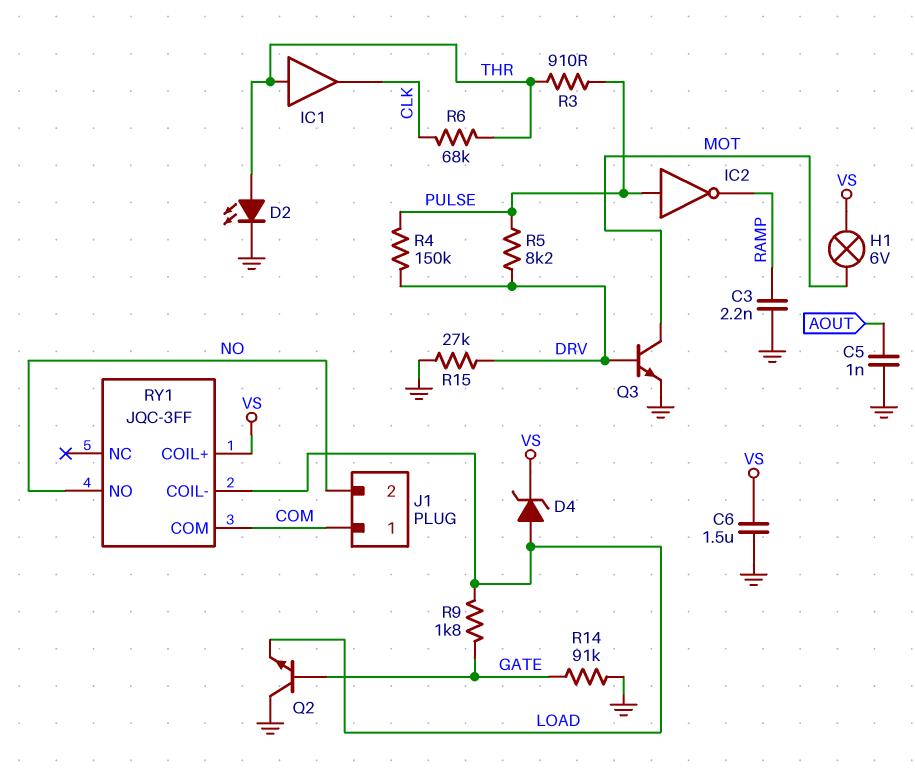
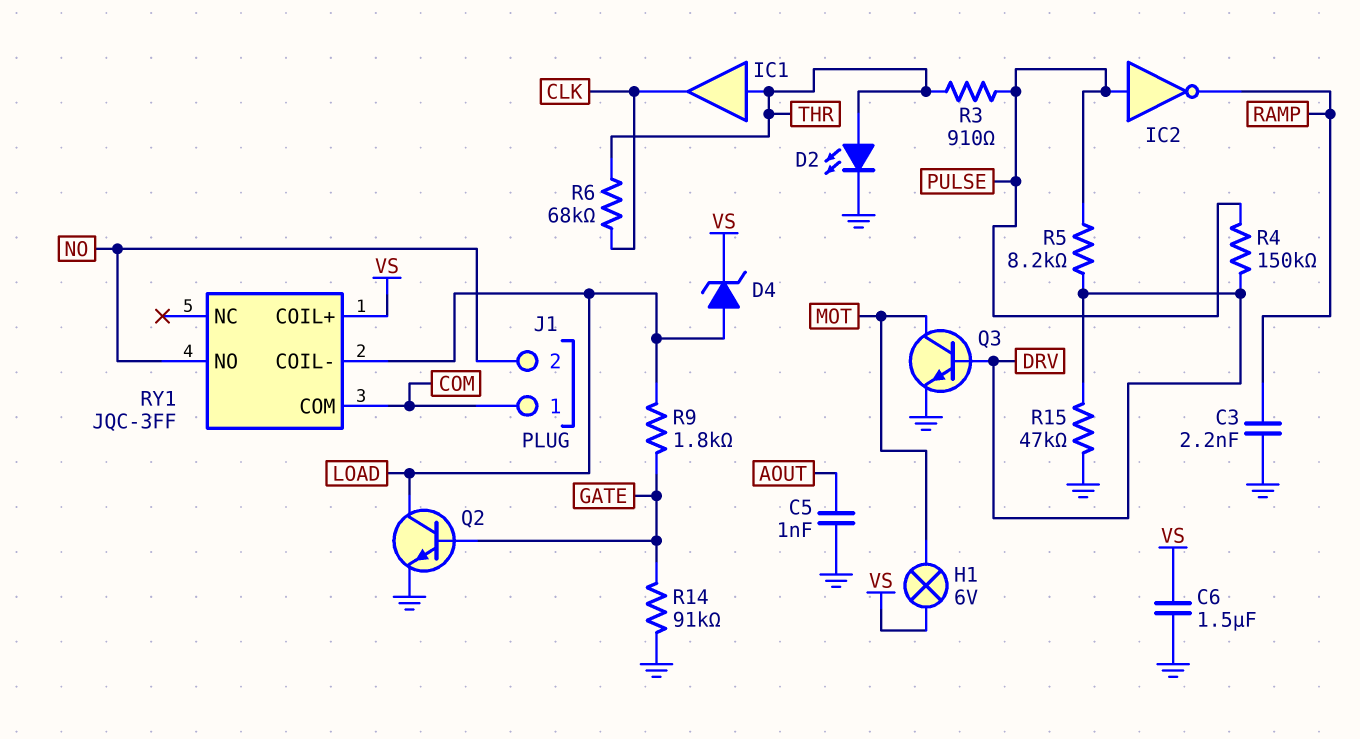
Q2: NPN (B GATE, C GND, E LOAD) -> NPN (B GATE, C LOAD, E GND)
R15: 27k (DRV, GND) -> 47k (DRV, GND)

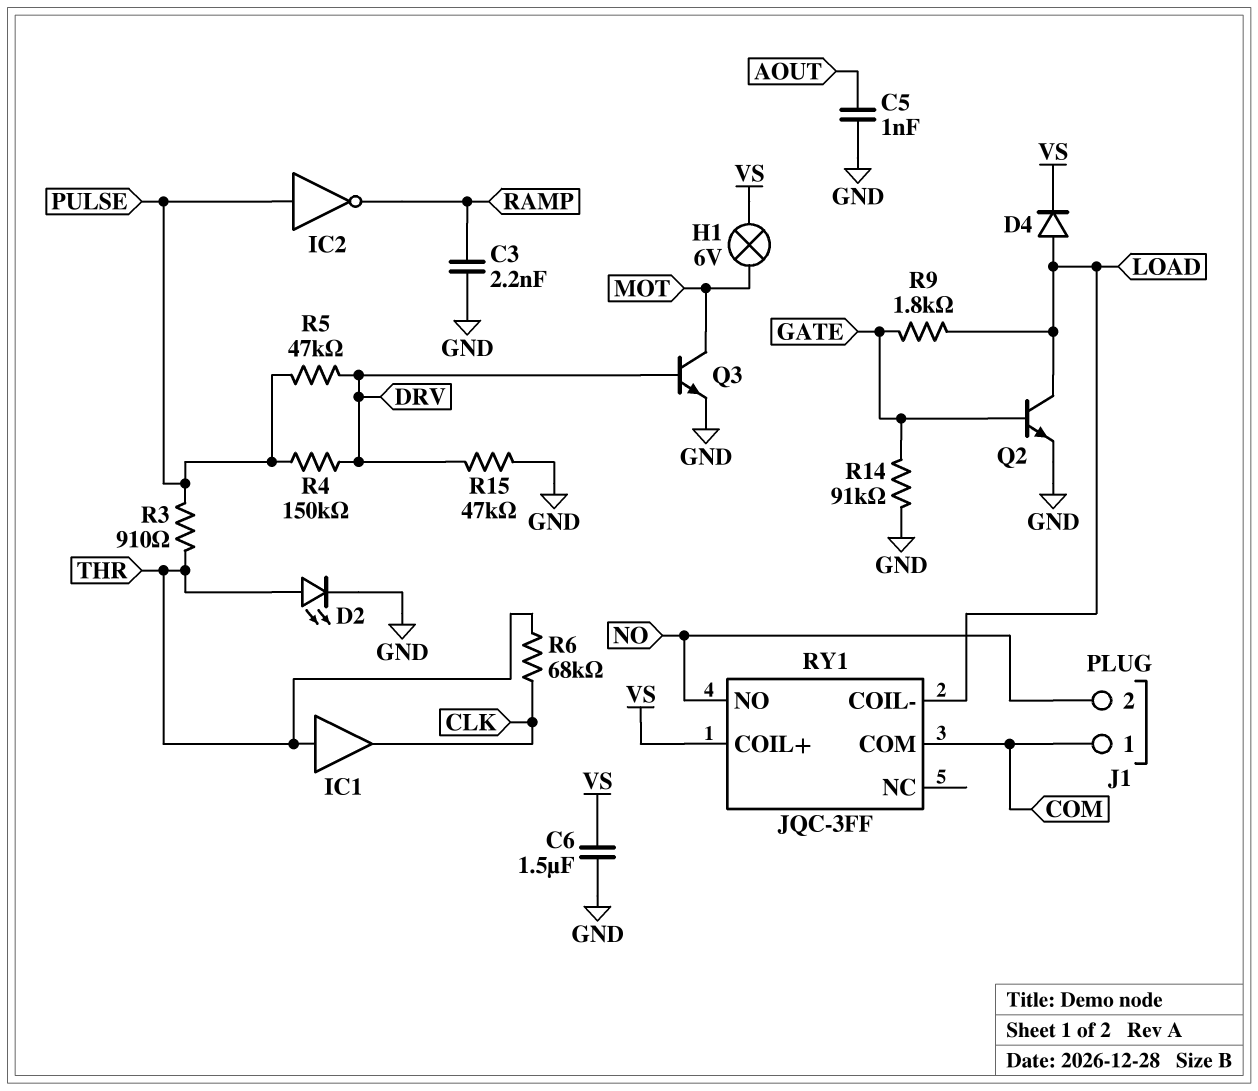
D4: zener (A LOAD, K VS) -> diode (A LOAD, K VS)
R5: 8.2k (DRV, PULSE) -> 47k (DRV, PULSE)

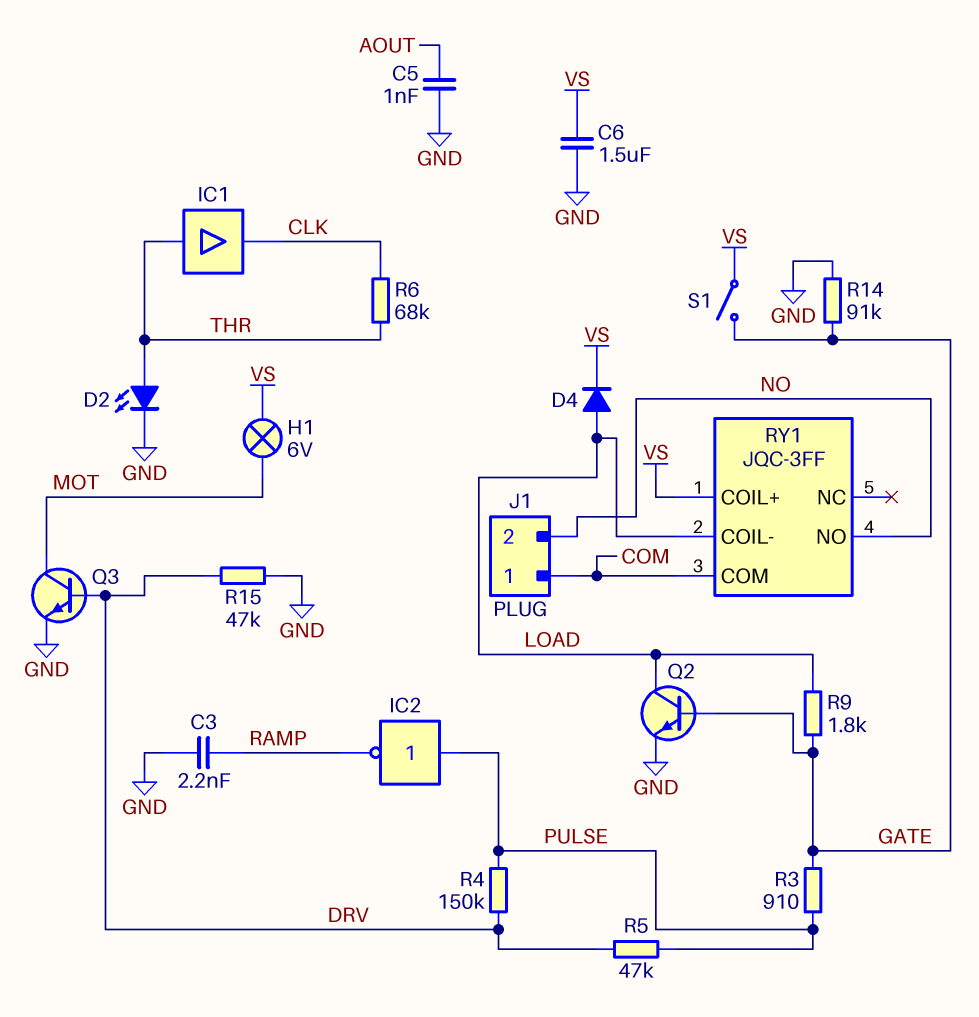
R3: 910 (PULSE, THR) -> 910 (GATE, PULSE)
S1: none -> switch (GATE, VS)

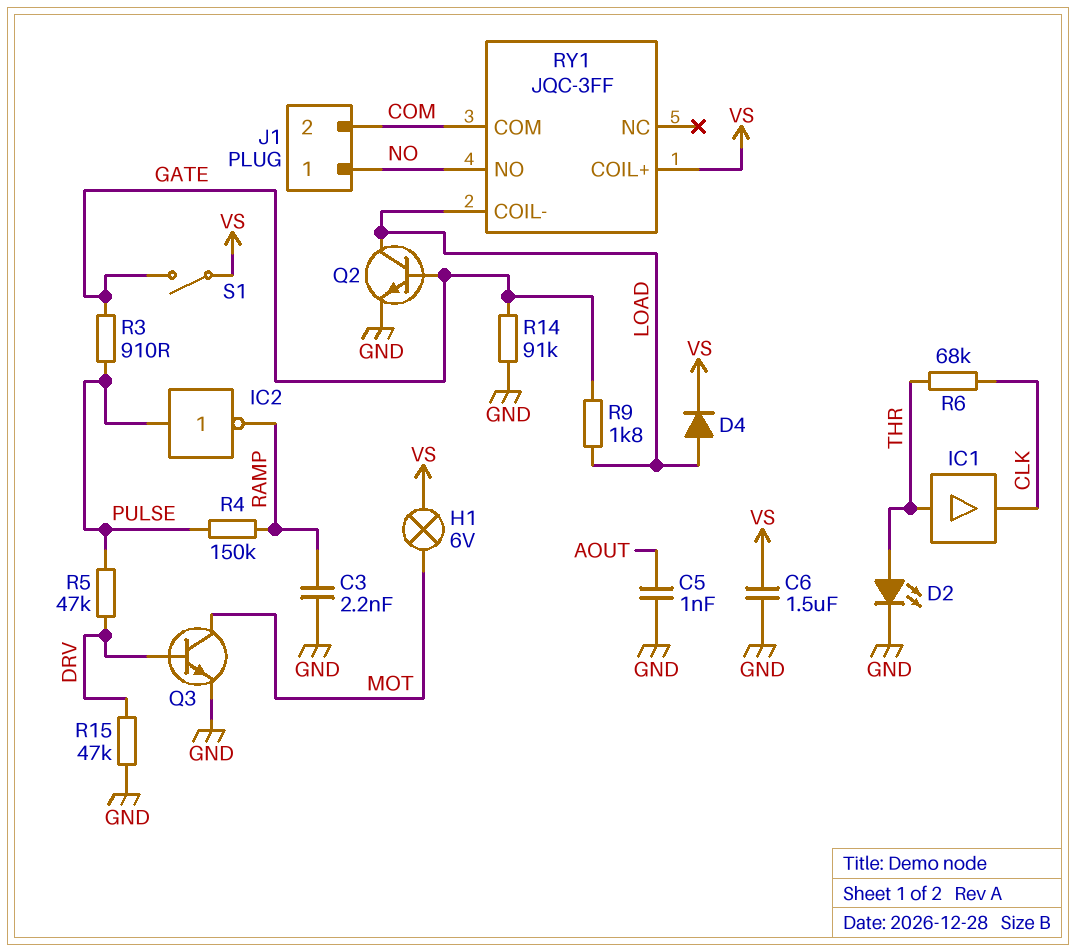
J1 pin 1: COM -> NO
J1 pin 2: NO -> COM
R4: 150k (DRV, PULSE) -> 150k (PULSE, RAMP)

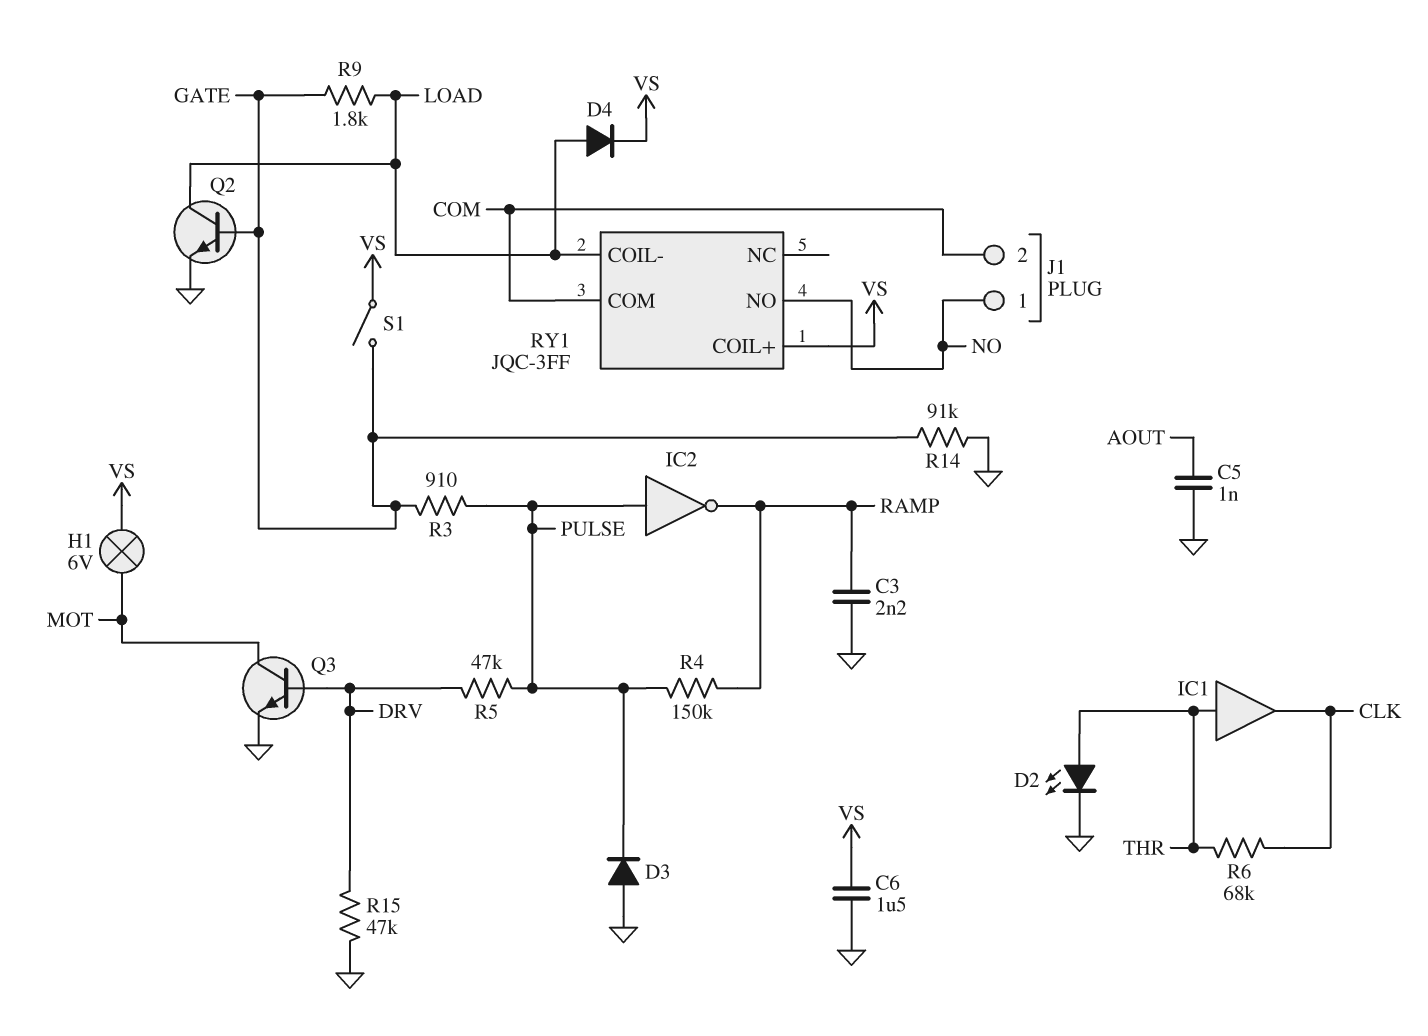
D3: none -> diode (A GND, K PULSE)

